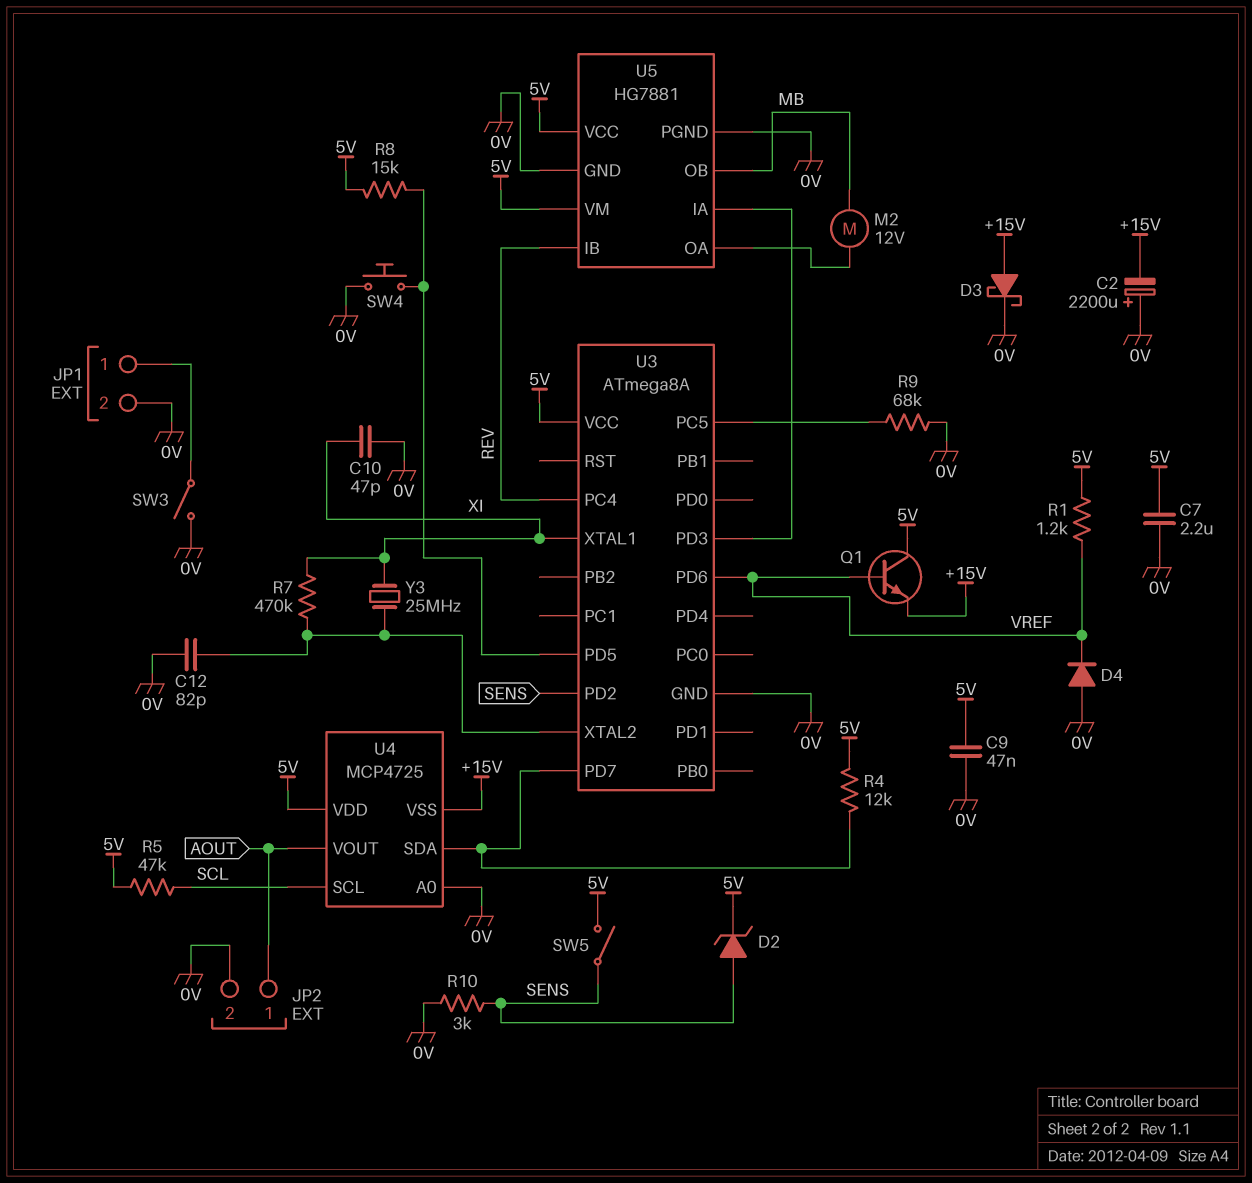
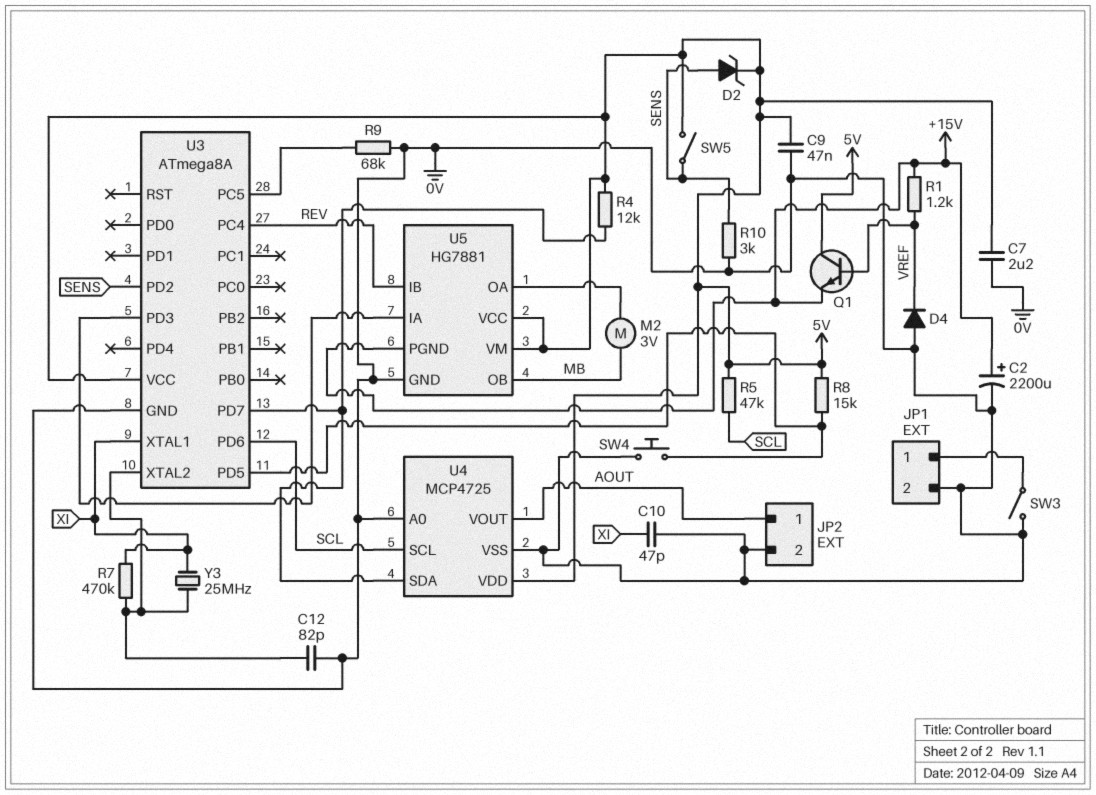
C2: 2200uF (plus 0V, minus +15V) -> 2200uF (plus +15V, minus 0V)
D3: schottky (A +15V, K 0V) -> none
M2: motor 12V (MB, U5/OA) -> motor 3V (MB, U5/OA)
R1: 1.2k (5V, VREF) -> 1.2k (+15V, VREF)
U3 pin PD6: VREF -> SCL
U4 pin VSS: +15V -> 0V
U5 pin PGND: 0V -> +15V

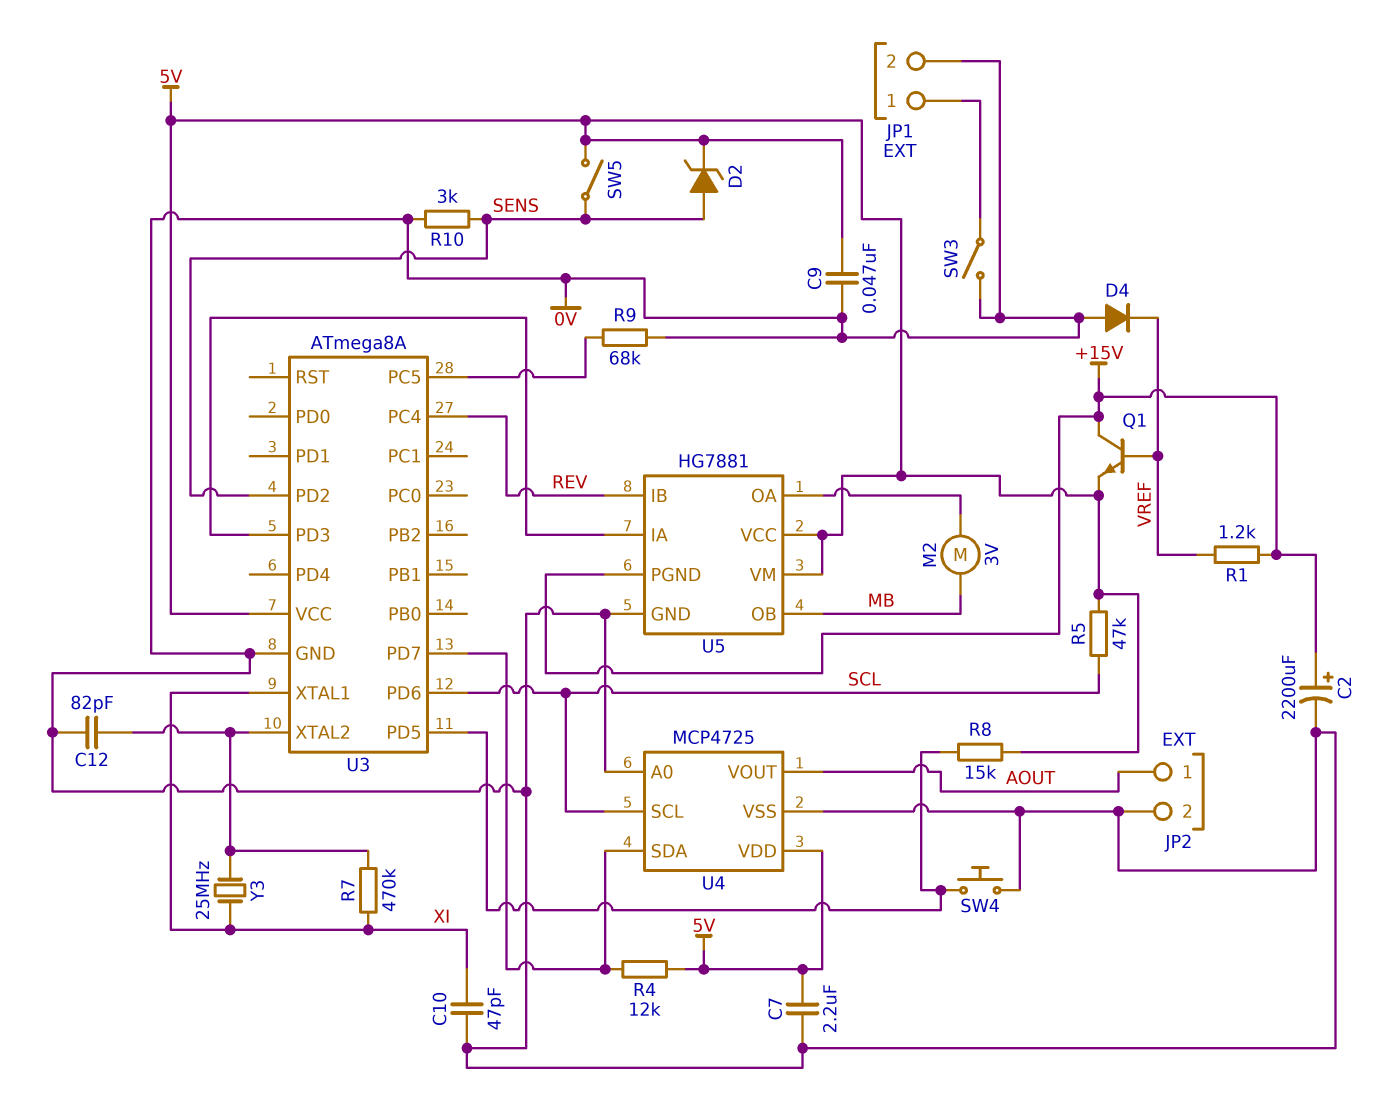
Q1: NPN (B VREF, C 5V, E +15V) -> NPN (B VREF, C +15V, E 5V)

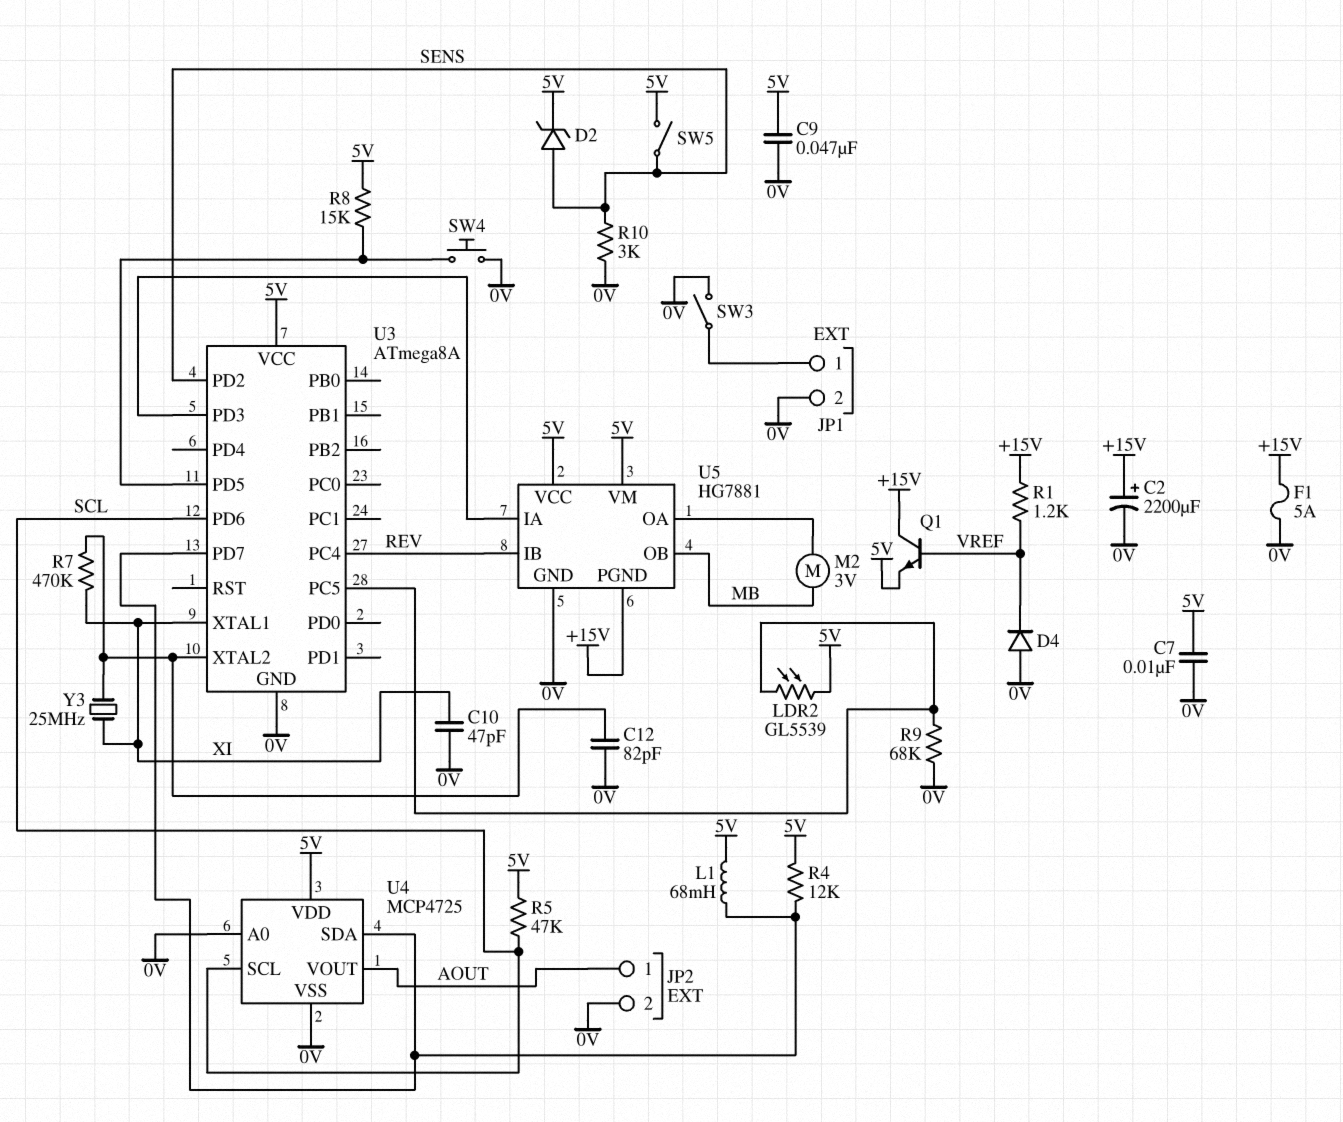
C7: 2.2uF (0V, 5V) -> 10nF (0V, 5V)
F1: none -> 5A (+15V, 0V)
L1: none -> 68mH (5V, U3/PD7)
LDR2: none -> GL5539 (5V, U3/PC5)

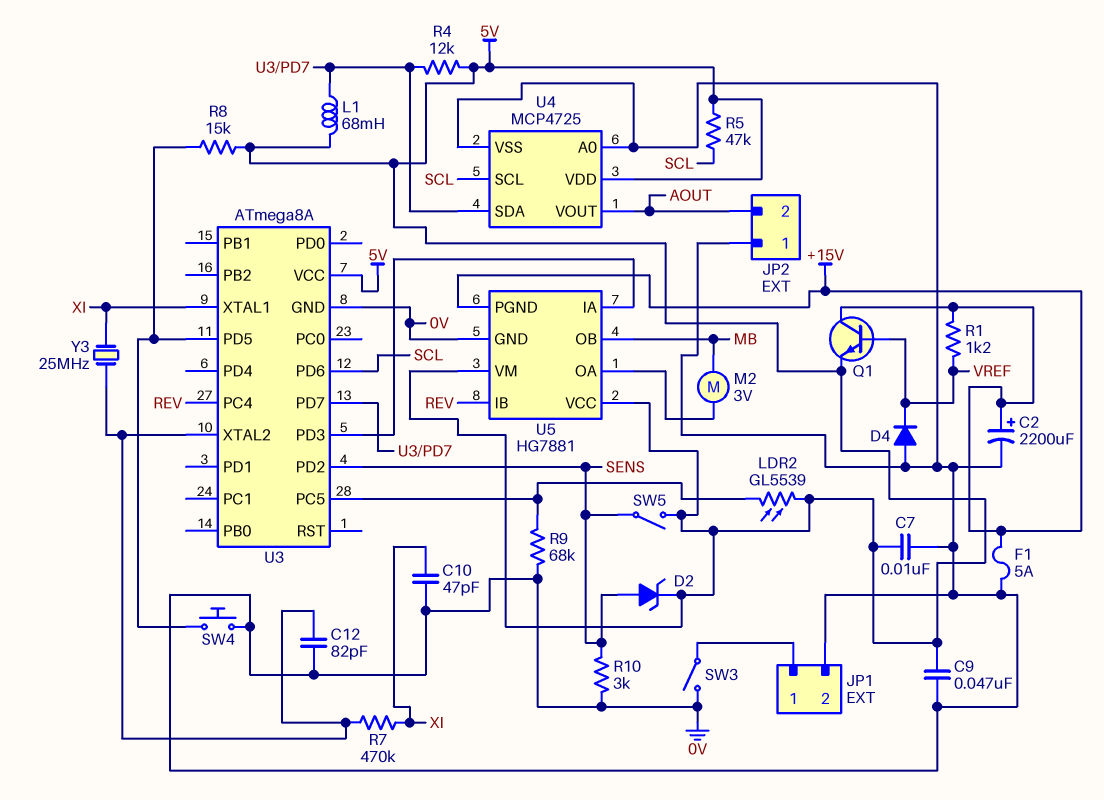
JP2 pin 1: AOUT -> 0V
JP2 pin 2: 0V -> AOUT

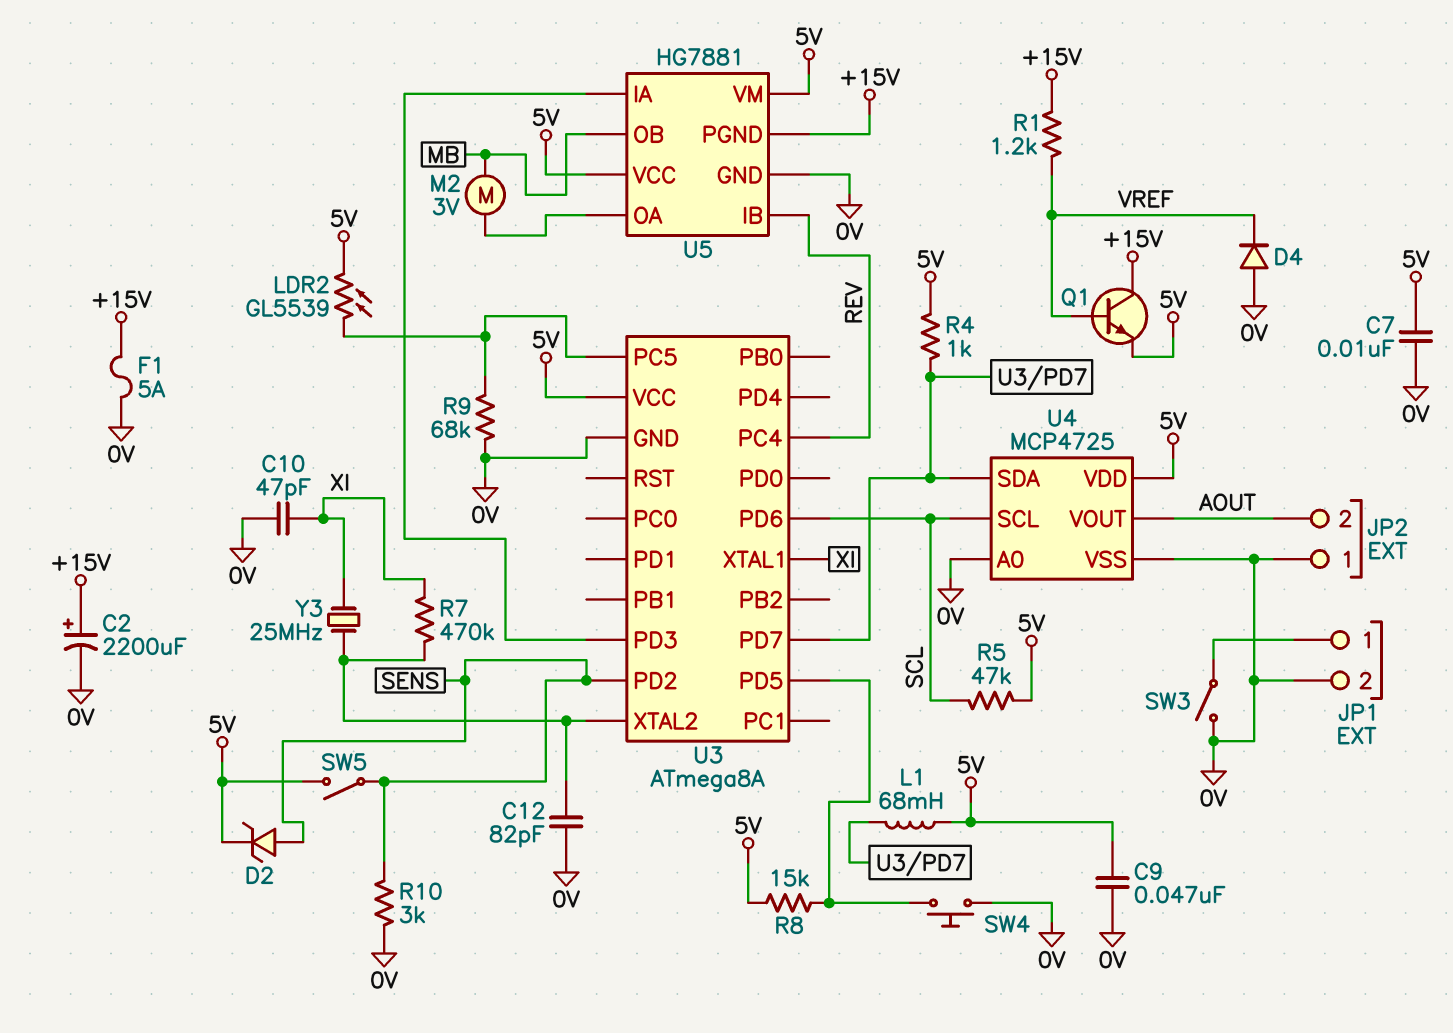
R4: 12k (5V, U3/PD7) -> 1k (5V, U3/PD7)

